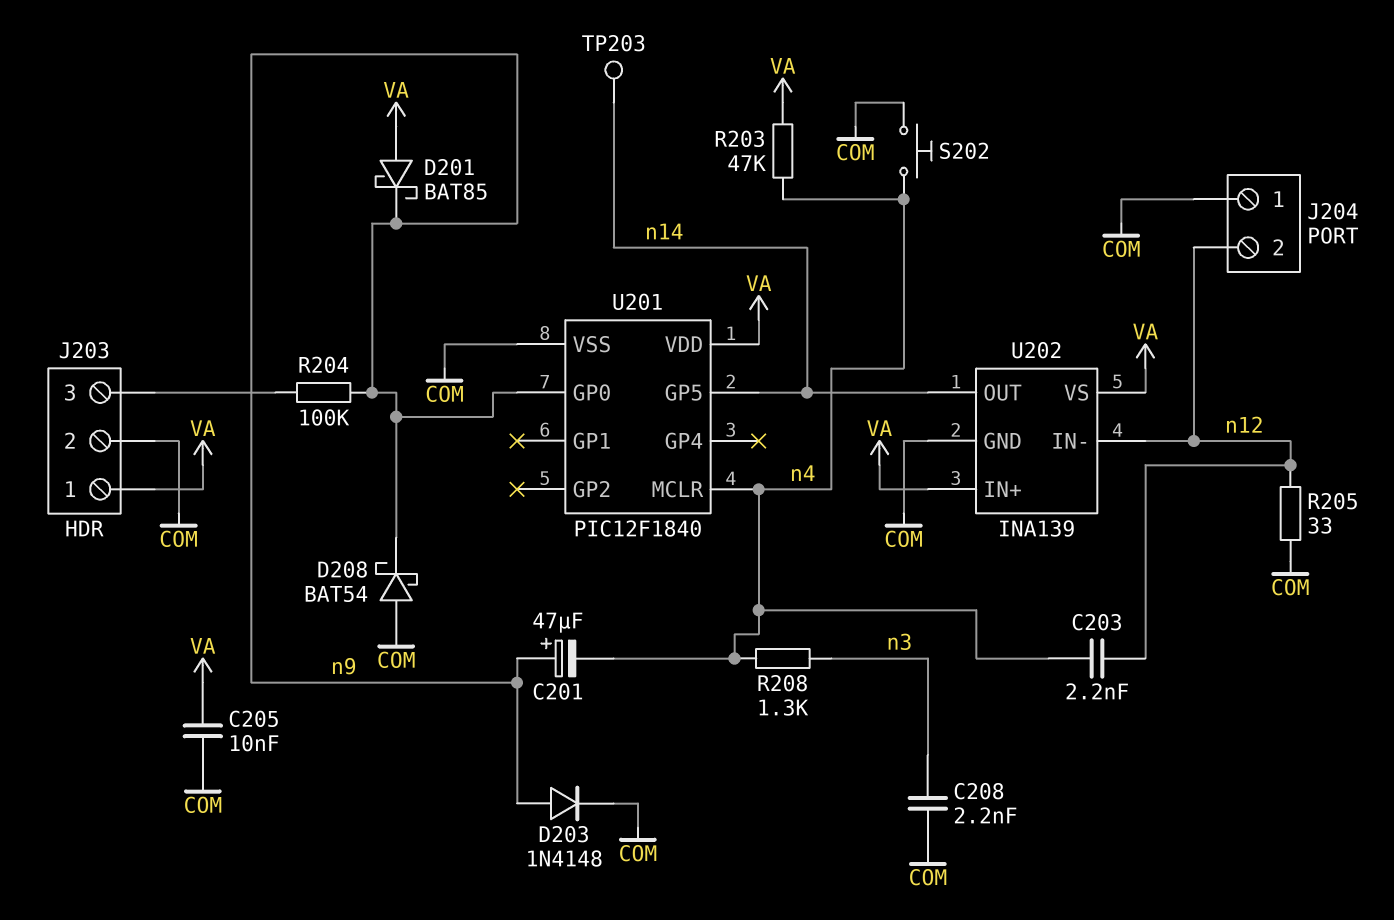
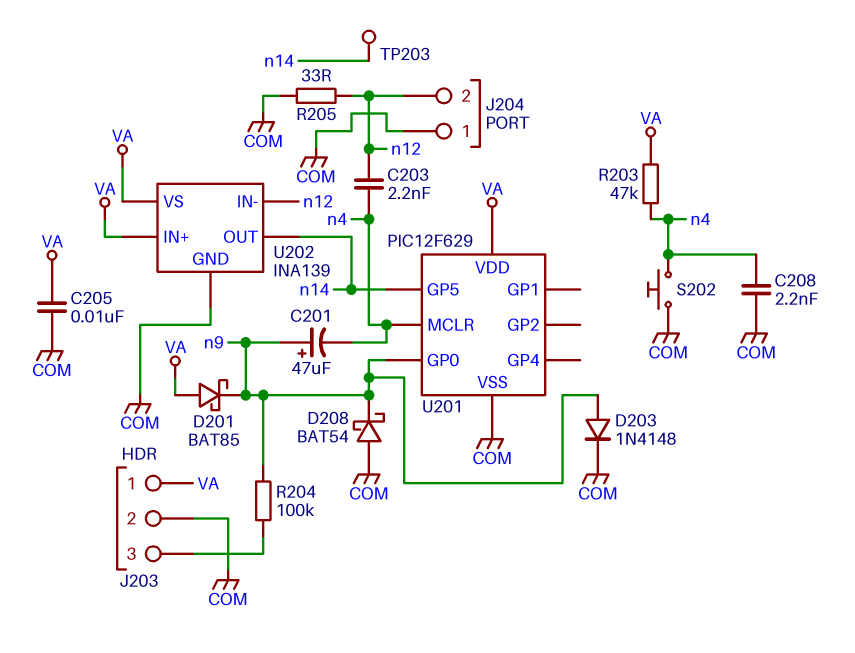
C208: 2.2nF (COM, n3) -> 2.2nF (COM, n4)
R208: 1.3k (n3, n4) -> none
U201: PIC12F1840 -> PIC12F629

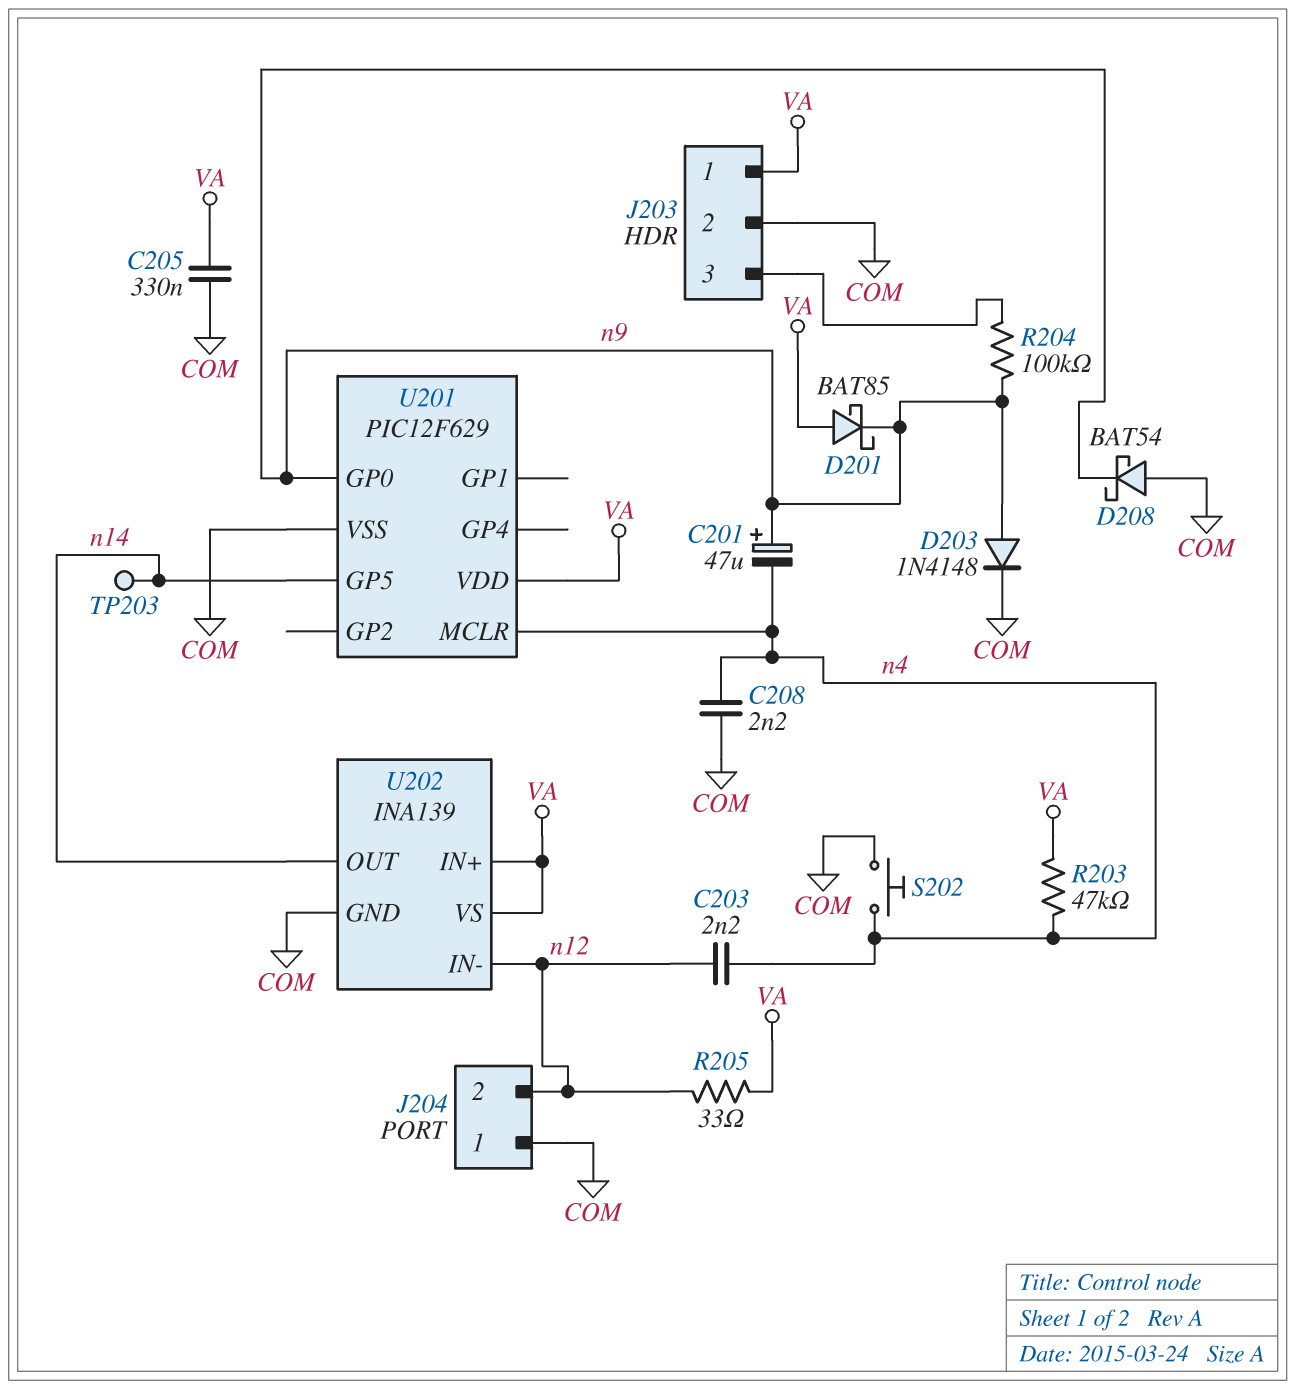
C205: 10nF (COM, VA) -> 330nF (COM, VA)
R205: 33 (COM, n12) -> 33 (VA, n12)

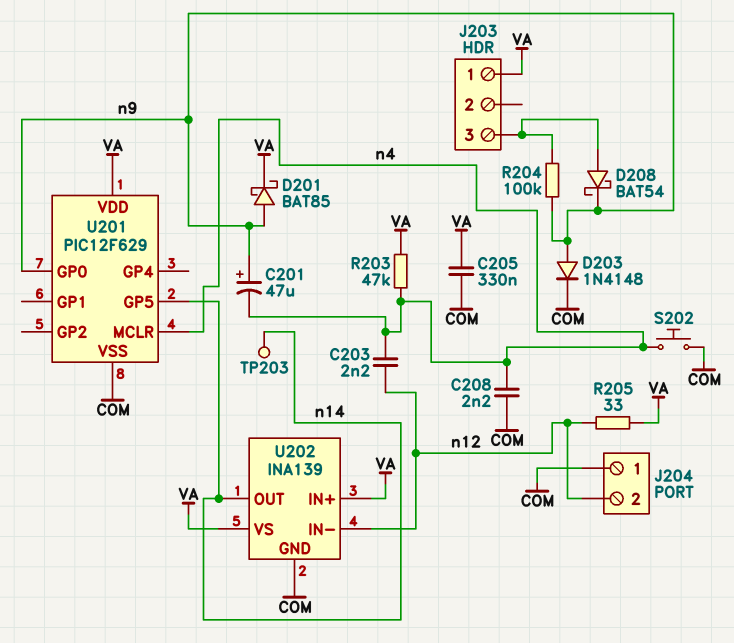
D201: schottky BAT85 (A VA, K n9) -> schottky BAT85 (A n9, K VA)
D208: schottky BAT54 (A COM, K n9) -> schottky BAT54 (A J203/3, K n9)
J203 pin 2: COM -> none

